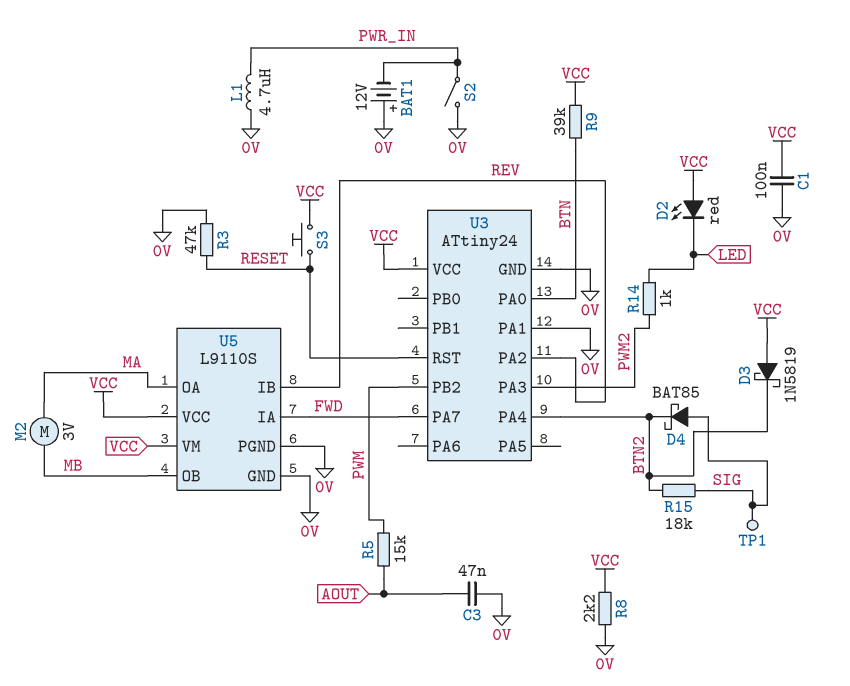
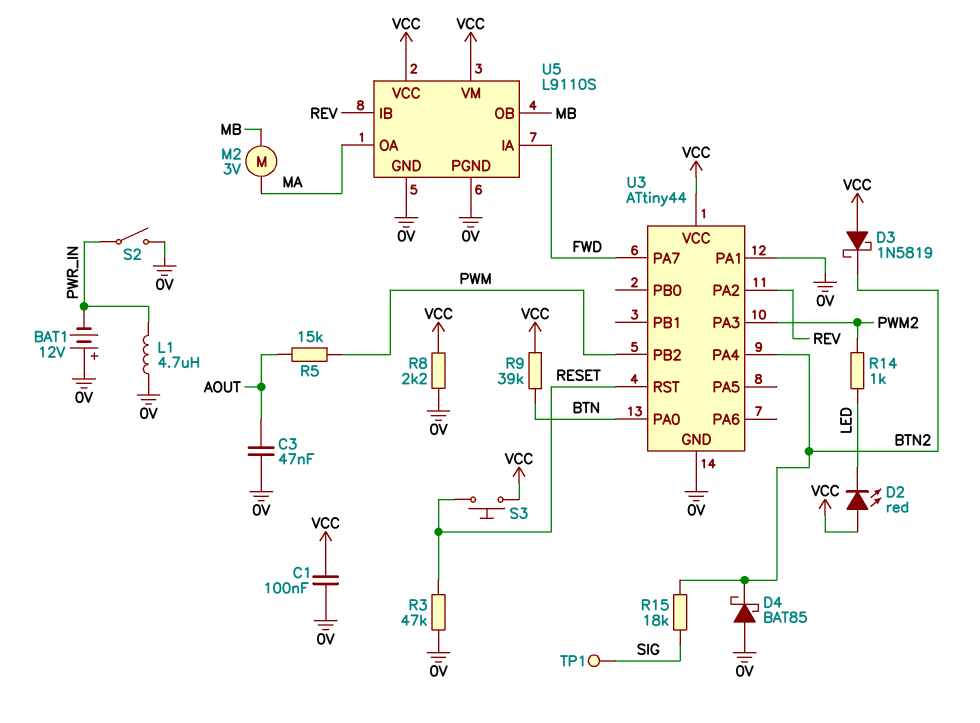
D4: schottky BAT85 (A SIG, K BTN2) -> schottky BAT85 (A 0V, K BTN2)
U3: ATtiny24 -> ATtiny44

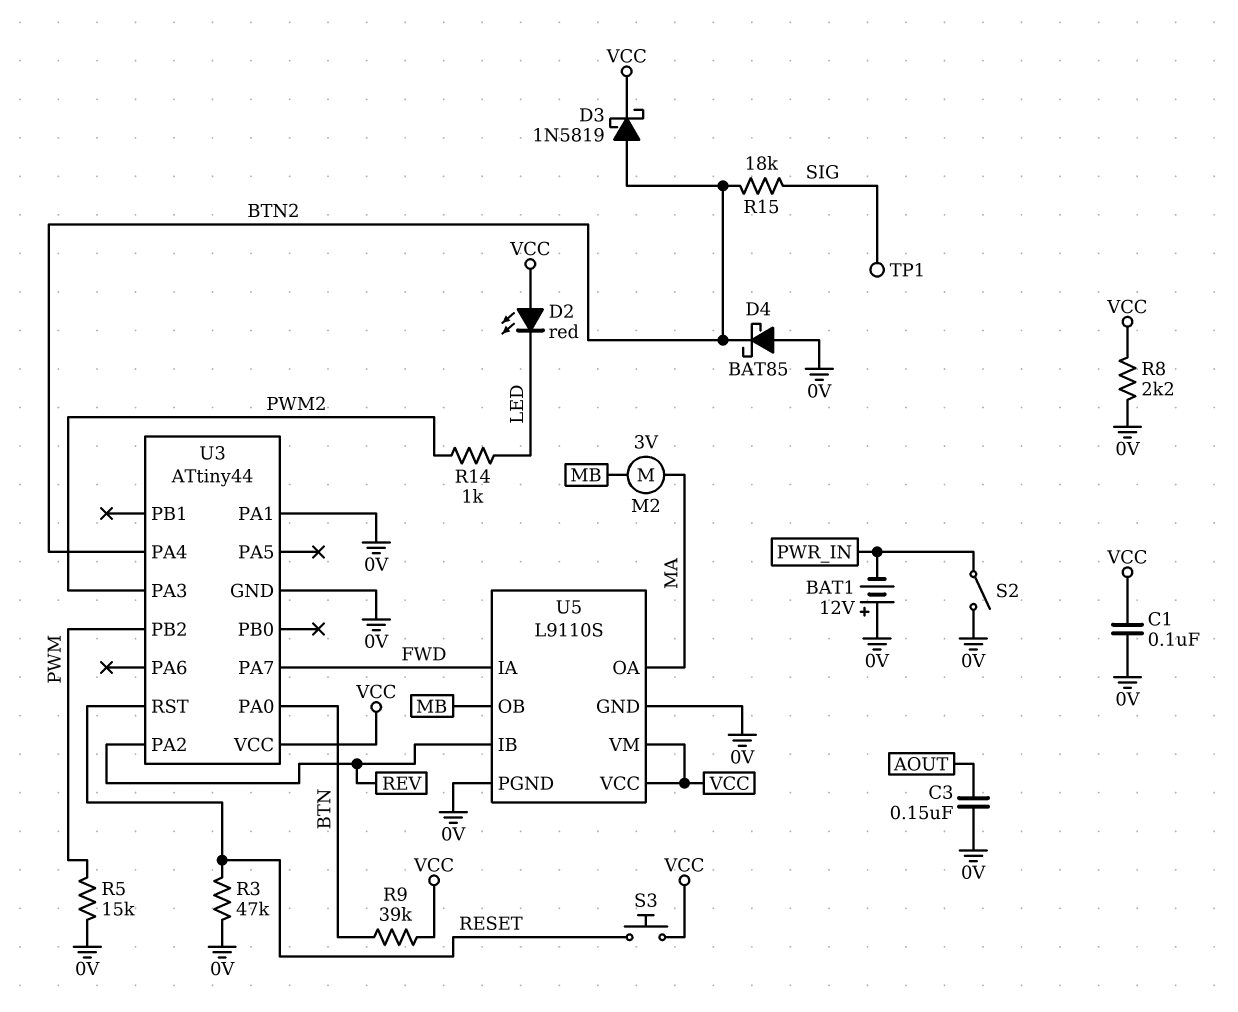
C3: 47nF (0V, AOUT) -> 150nF (0V, AOUT)
D3: schottky 1N5819 (A VCC, K BTN2) -> schottky 1N5819 (A BTN2, K VCC)
L1: 4.7uH (0V, PWR_IN) -> none
R5: 15k (AOUT, PWM) -> 15k (0V, PWM)

